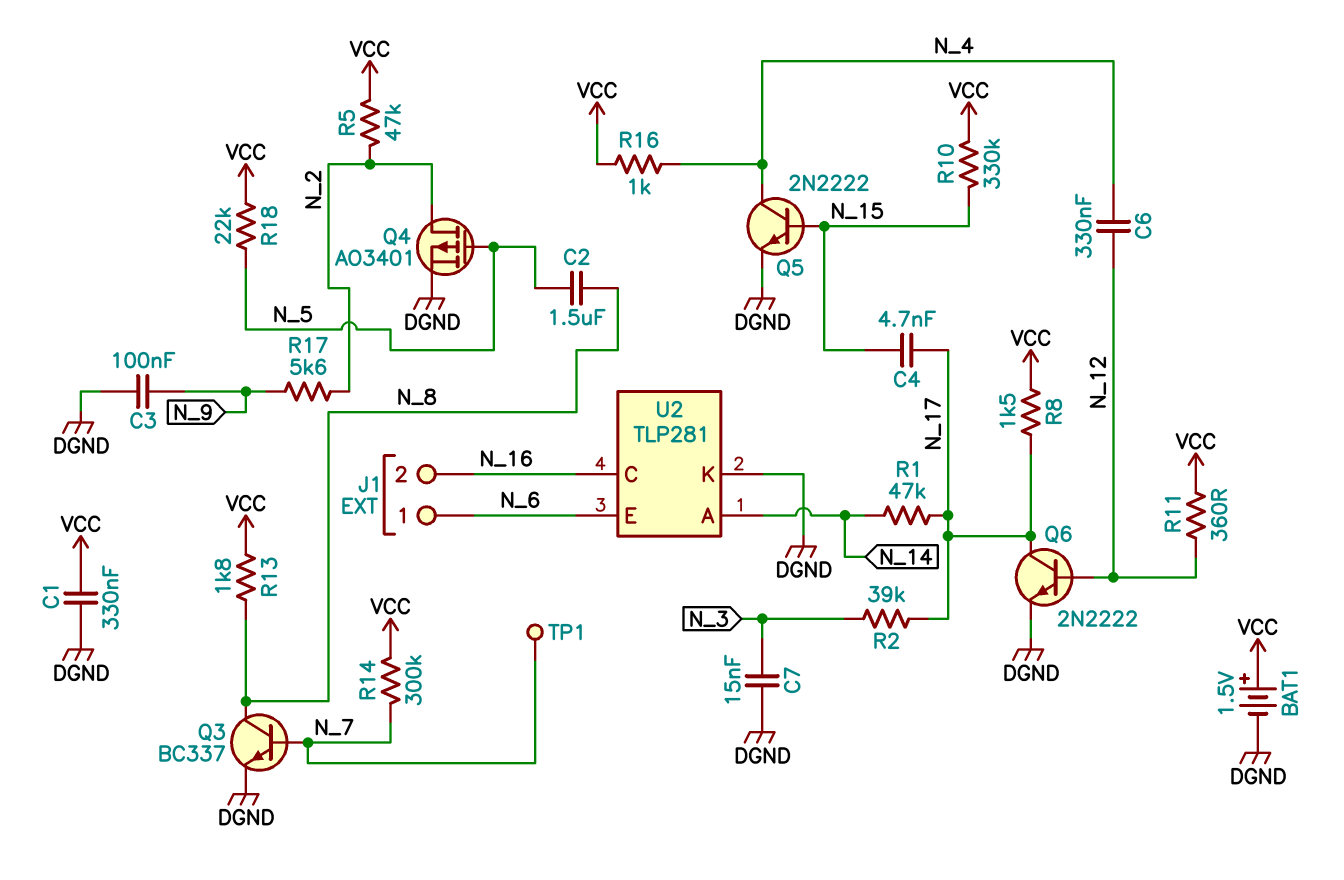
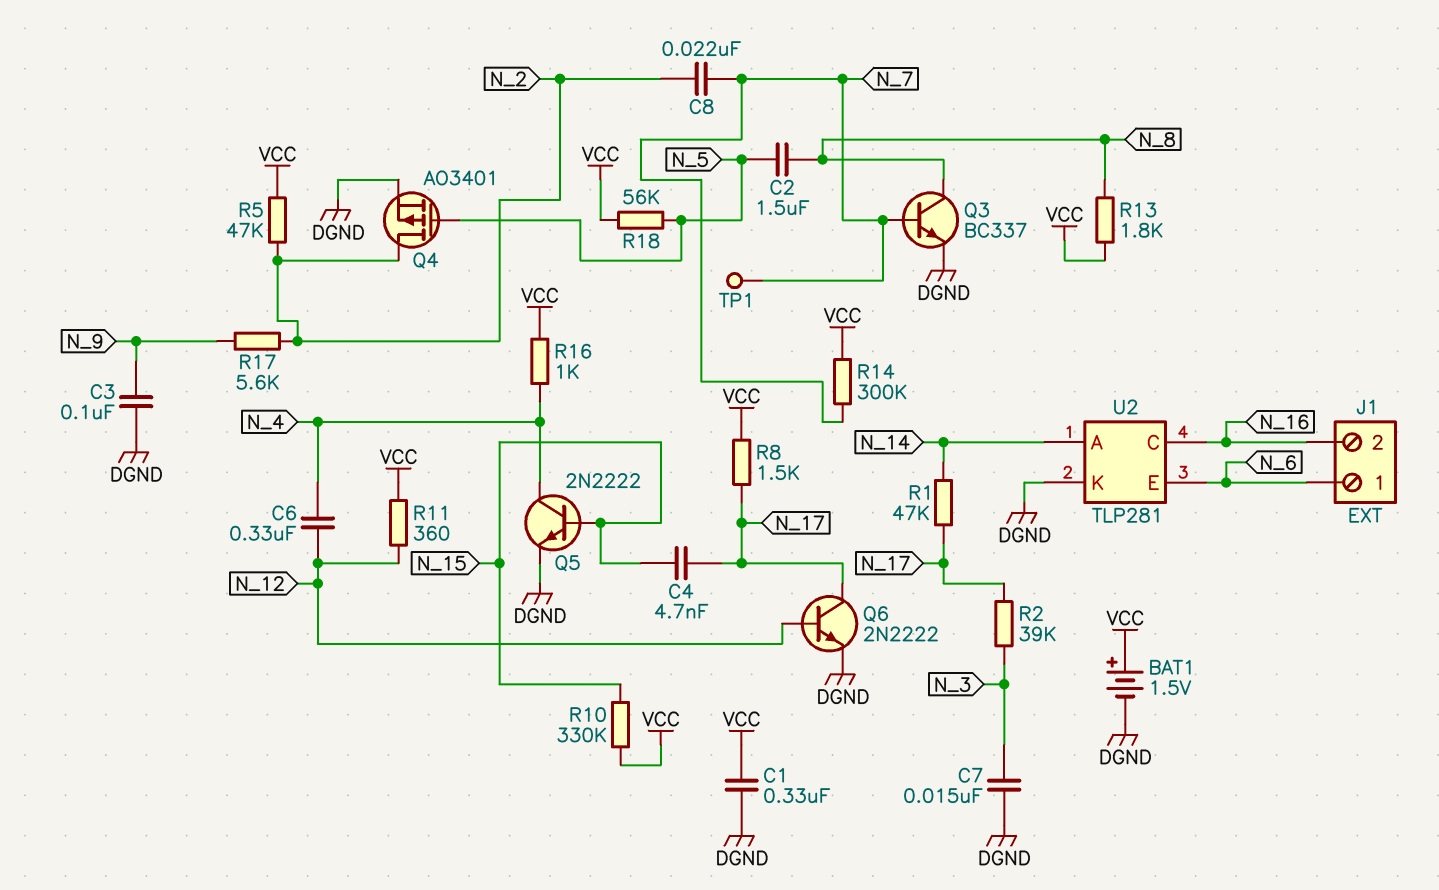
C8: none -> 22nF (N_2, N_7)
R18: 22k (N_5, VCC) -> 56k (N_5, VCC)

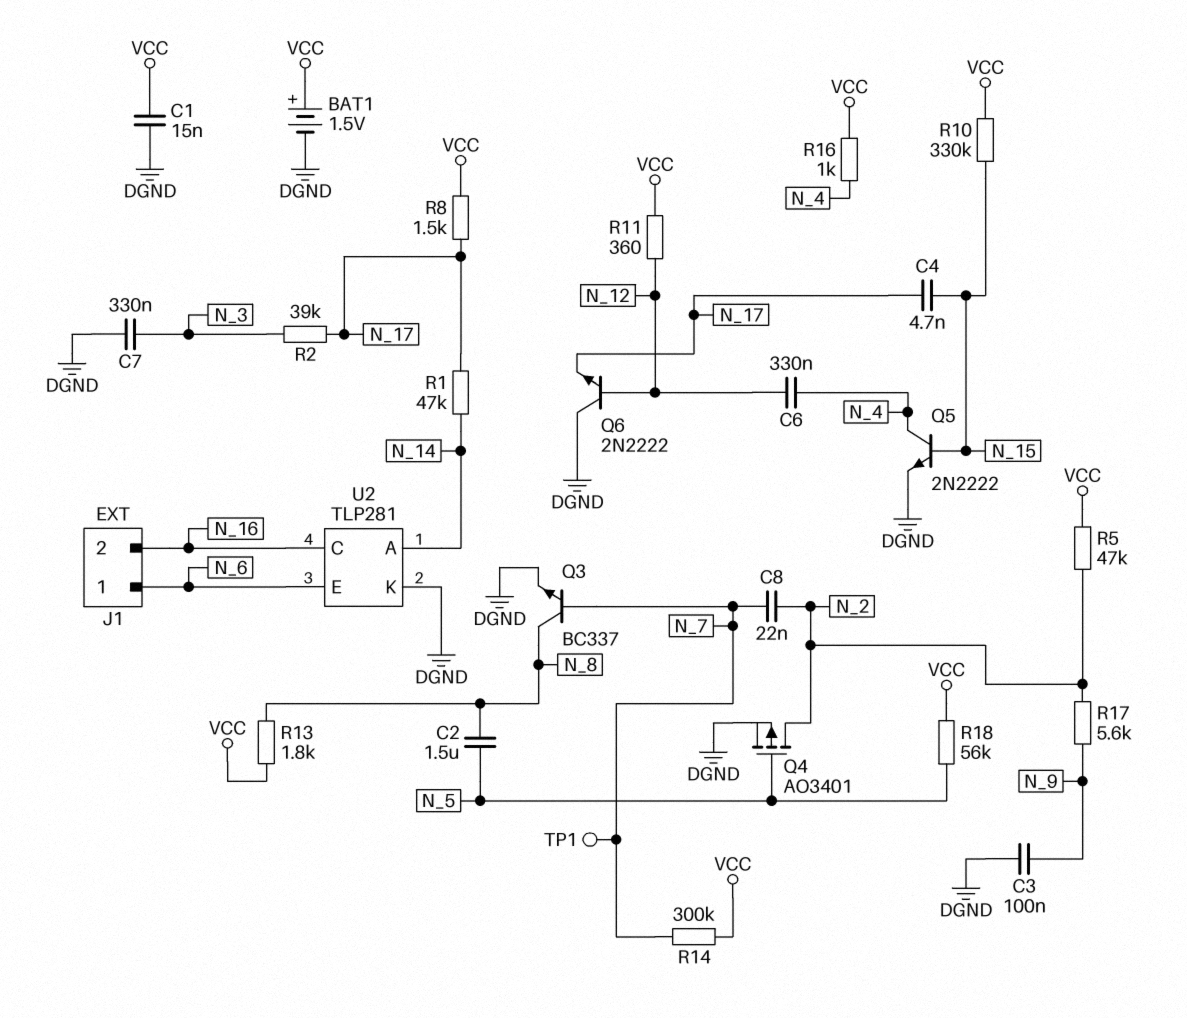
C1: 330nF (DGND, VCC) -> 15nF (DGND, VCC)
C7: 15nF (DGND, N_3) -> 330nF (DGND, N_3)
Q6: NPN 2N2222 (B N_12, C N_17, E DGND) -> NPN 2N2222 (B N_12, C DGND, E N_17)

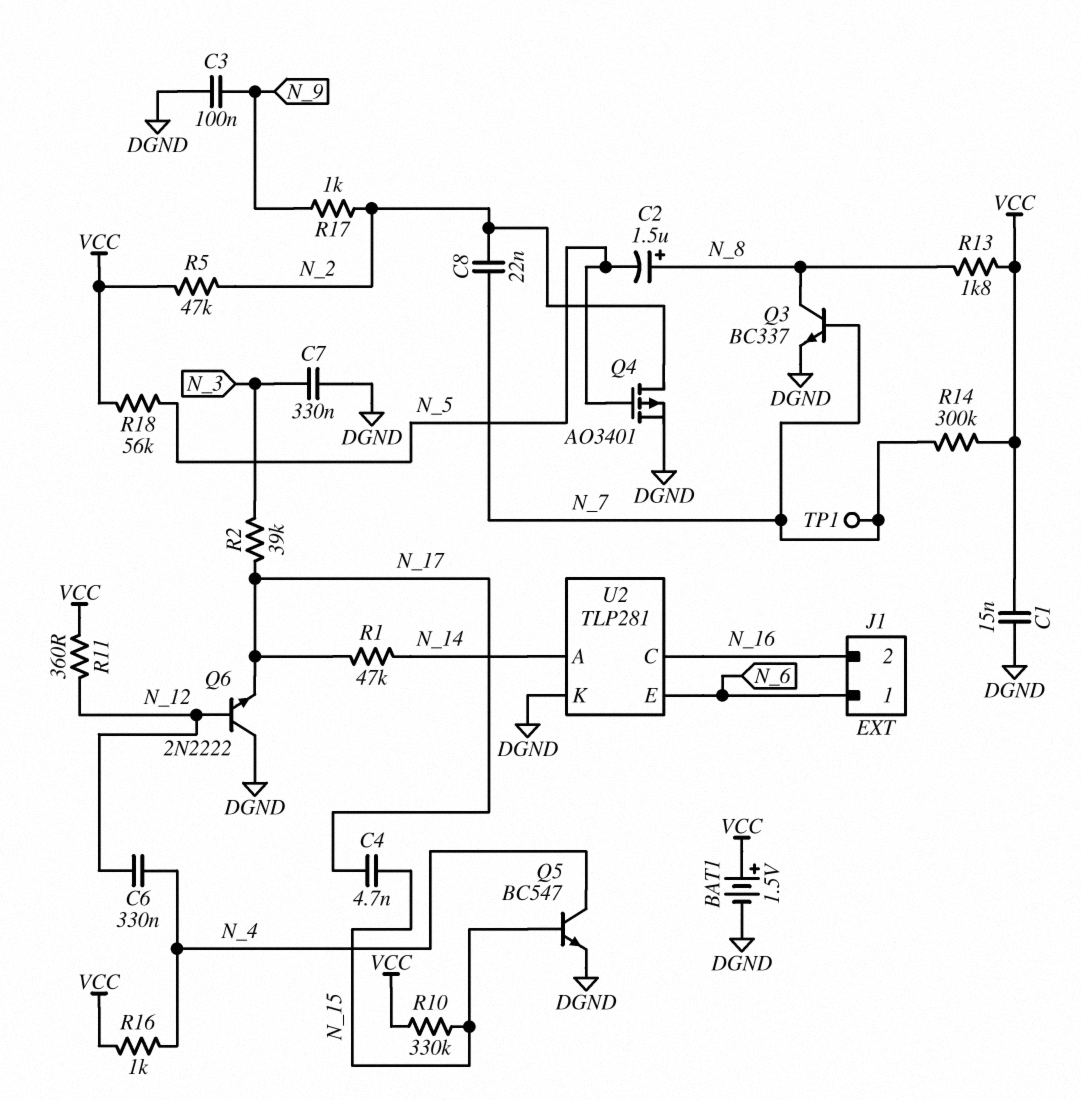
C2: 1.5uF (N_5, N_8) -> 1.5uF (plus N_8, minus N_5)
Q5: NPN 2N2222 (B N_15, C N_4, E DGND) -> NPN BC547 (B N_15, C N_4, E DGND)
R8: 1.5k (N_17, VCC) -> none
R17: 5.6k (N_2, N_9) -> 1k (N_2, N_9)

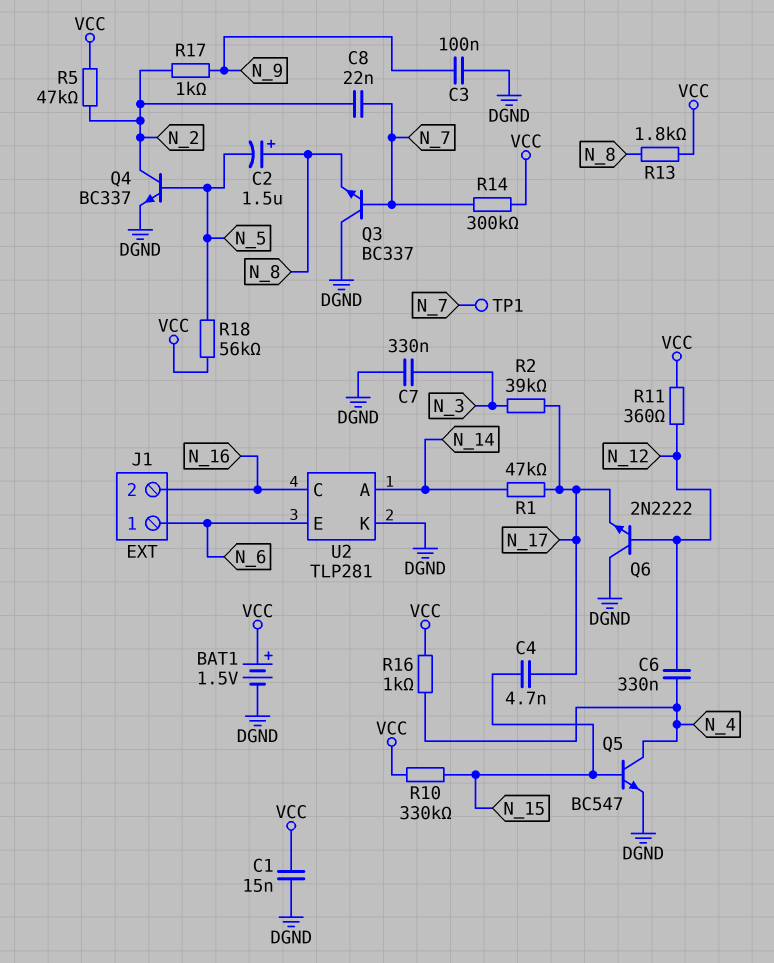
Q3: NPN BC337 (B N_7, C N_8, E DGND) -> NPN BC337 (B N_7, C DGND, E N_8)
Q4: PMOS AO3401 (G N_5, D N_2, S DGND) -> NPN BC337 (B N_5, C N_2, E DGND)

